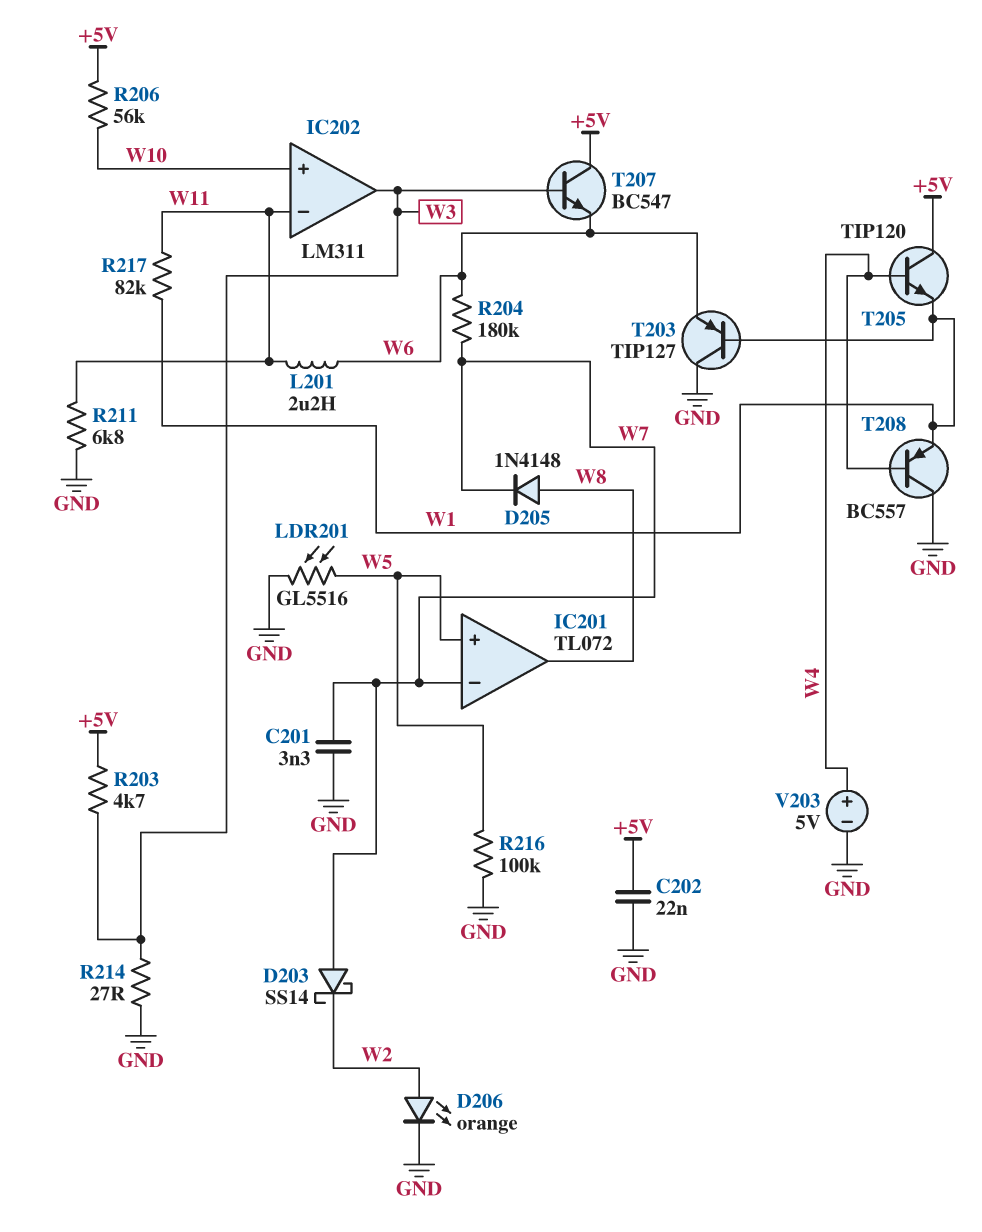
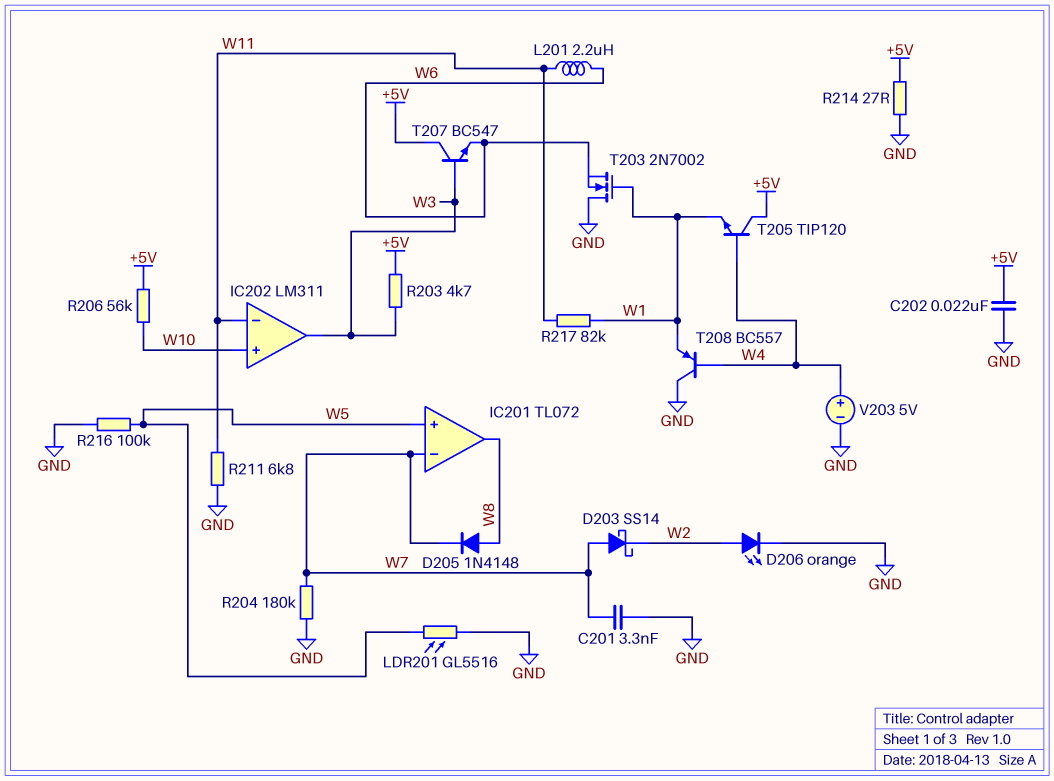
R204: 180k (W6, W7) -> 180k (GND, W7)
R214: 27 (GND, W3) -> 27 (+5V, GND)
T203: PNP TIP127 (B W1, C GND, E W6) -> NMOS 2N7002 (G W1, D GND, S W6)

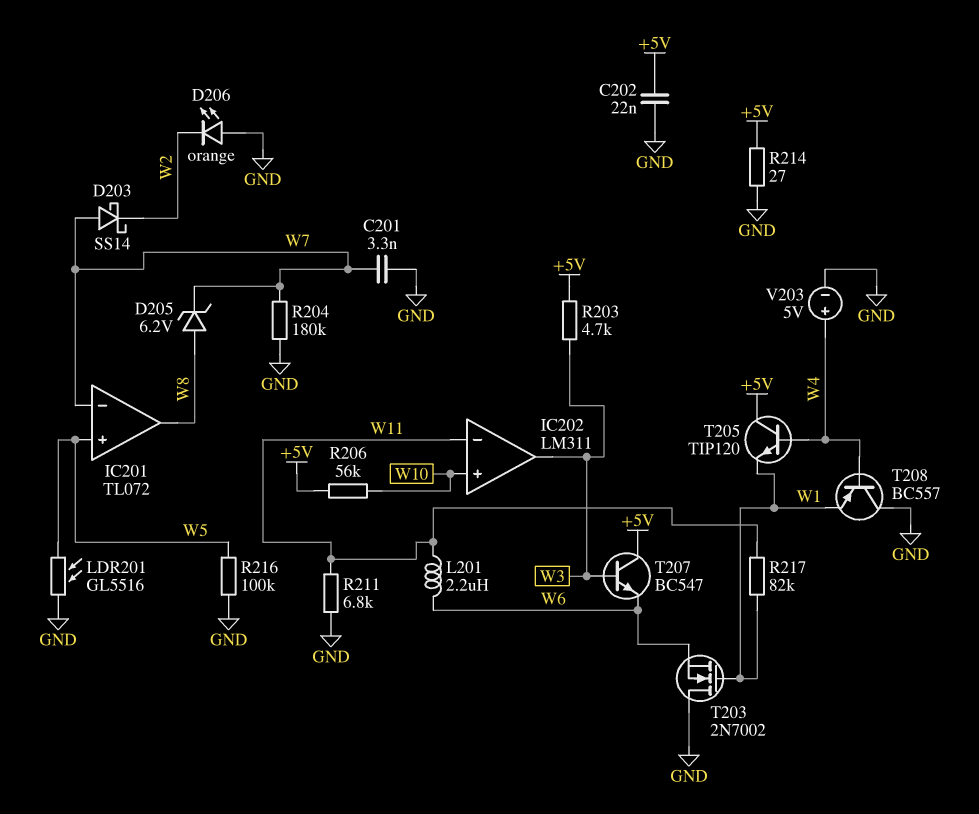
D205: diode 1N4148 (A W8, K W7) -> zener 6.2V (A W8, K W7)
D206: LED orange (A W2, K GND) -> LED orange (A GND, K W2)

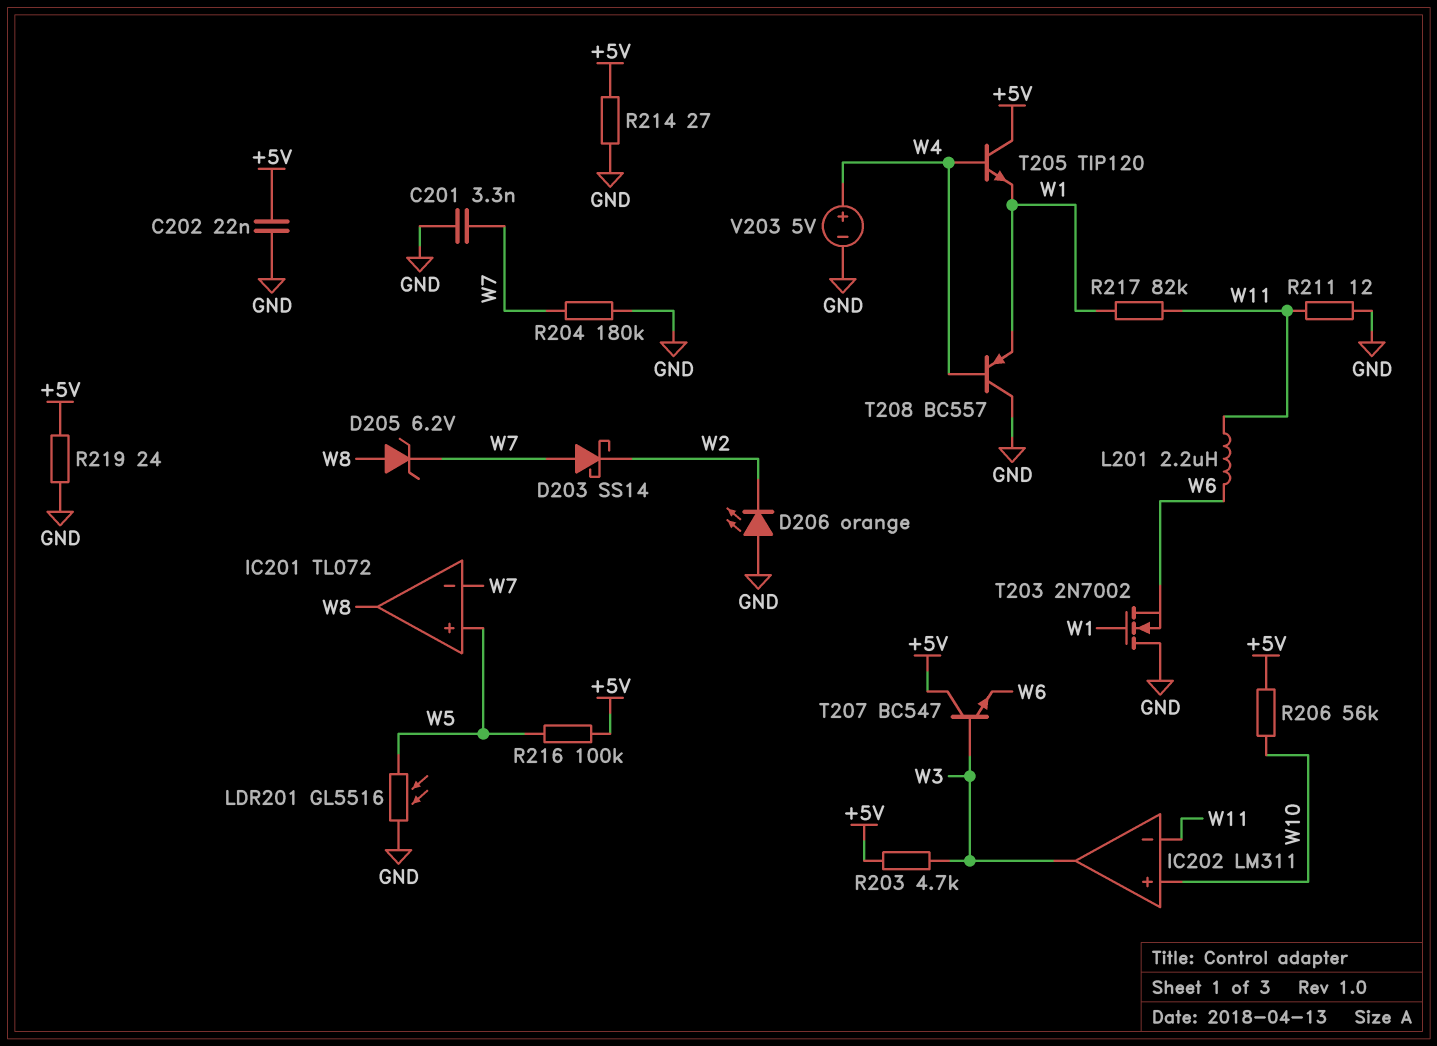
R211: 6.8k (GND, W11) -> 12 (GND, W11)
R216: 100k (GND, W5) -> 100k (+5V, W5)
R219: none -> 24 (+5V, GND)

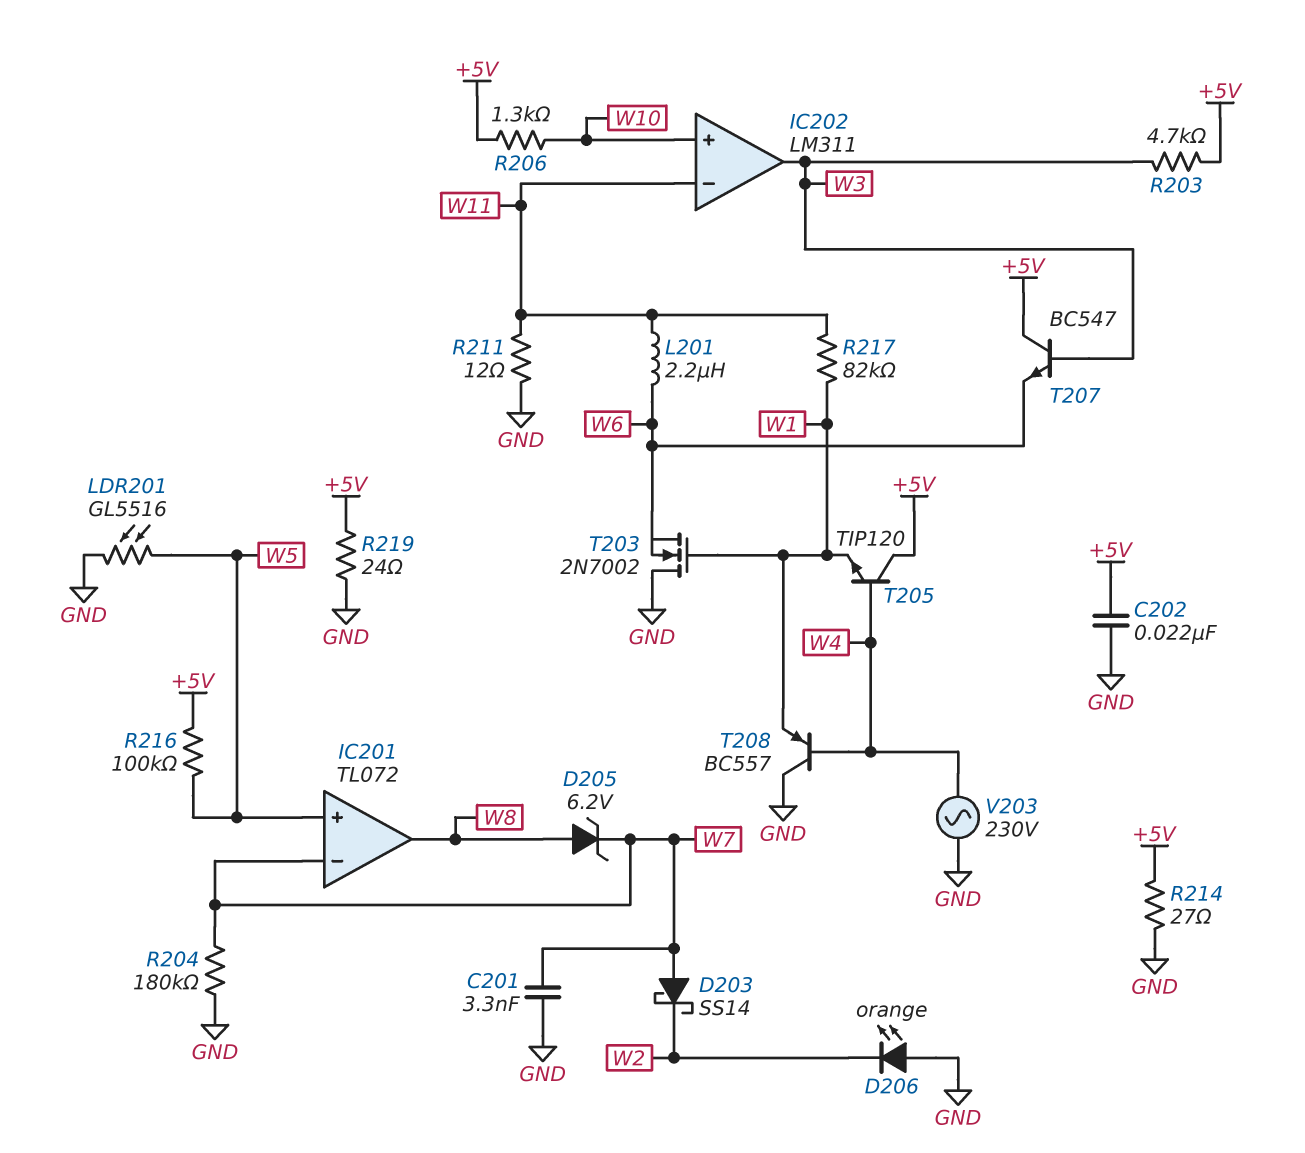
R206: 56k (+5V, W10) -> 1.3k (+5V, W10)
V203: 5V (plus W4, minus GND) -> AC 230V (GND, W4)

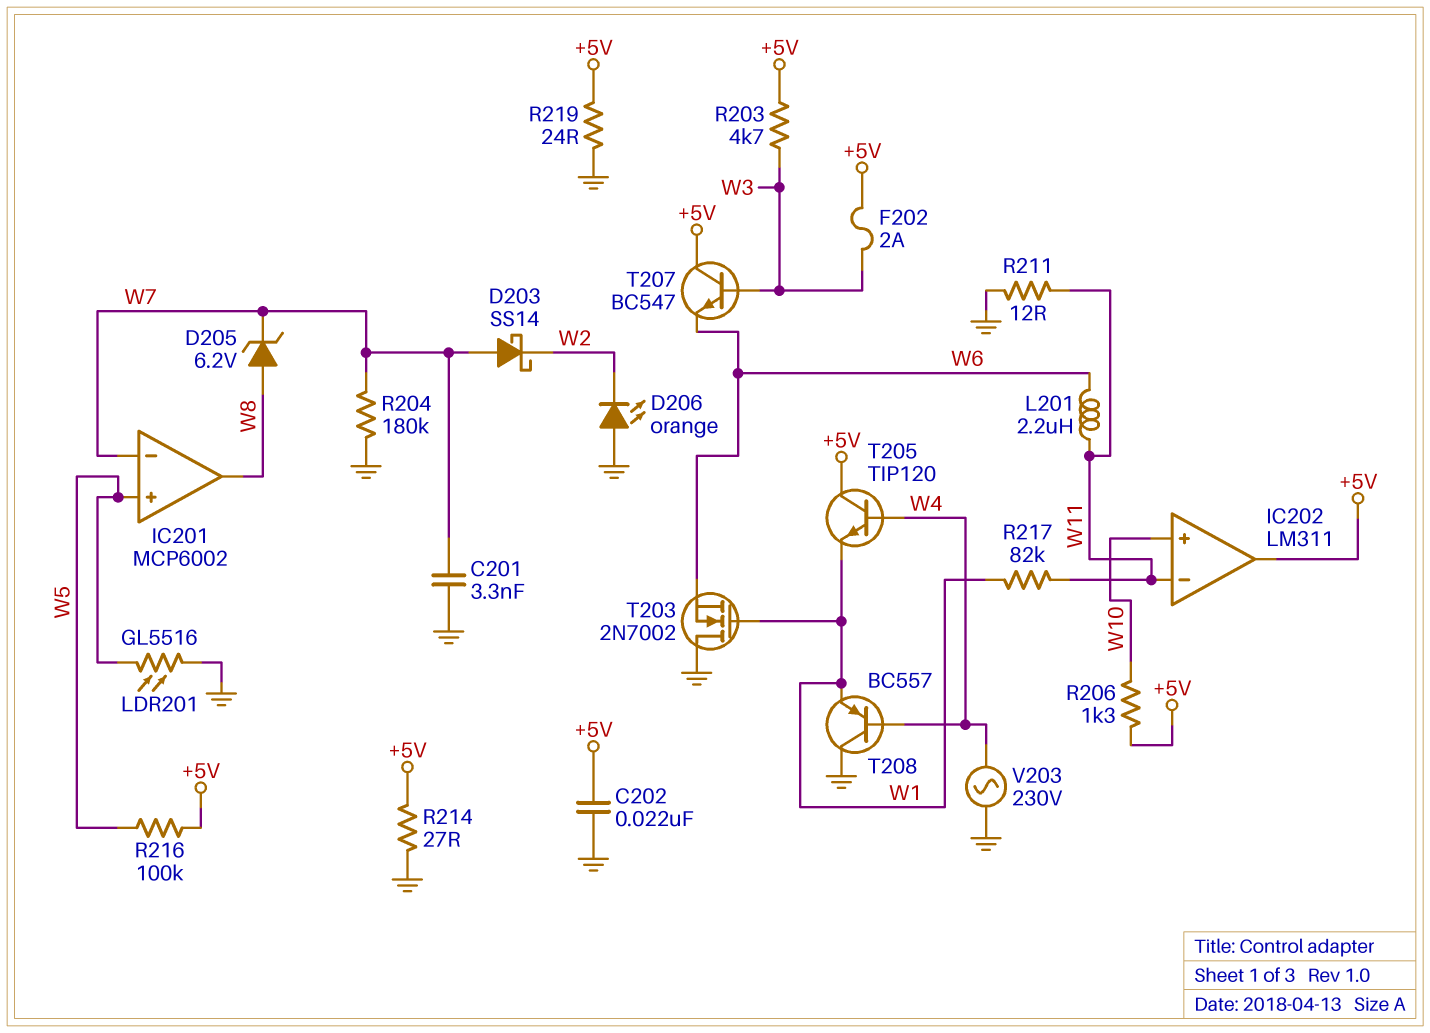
F202: none -> 2A (+5V, W3)
IC201: TL072 -> MCP6002
IC202 pin out: W3 -> +5V

